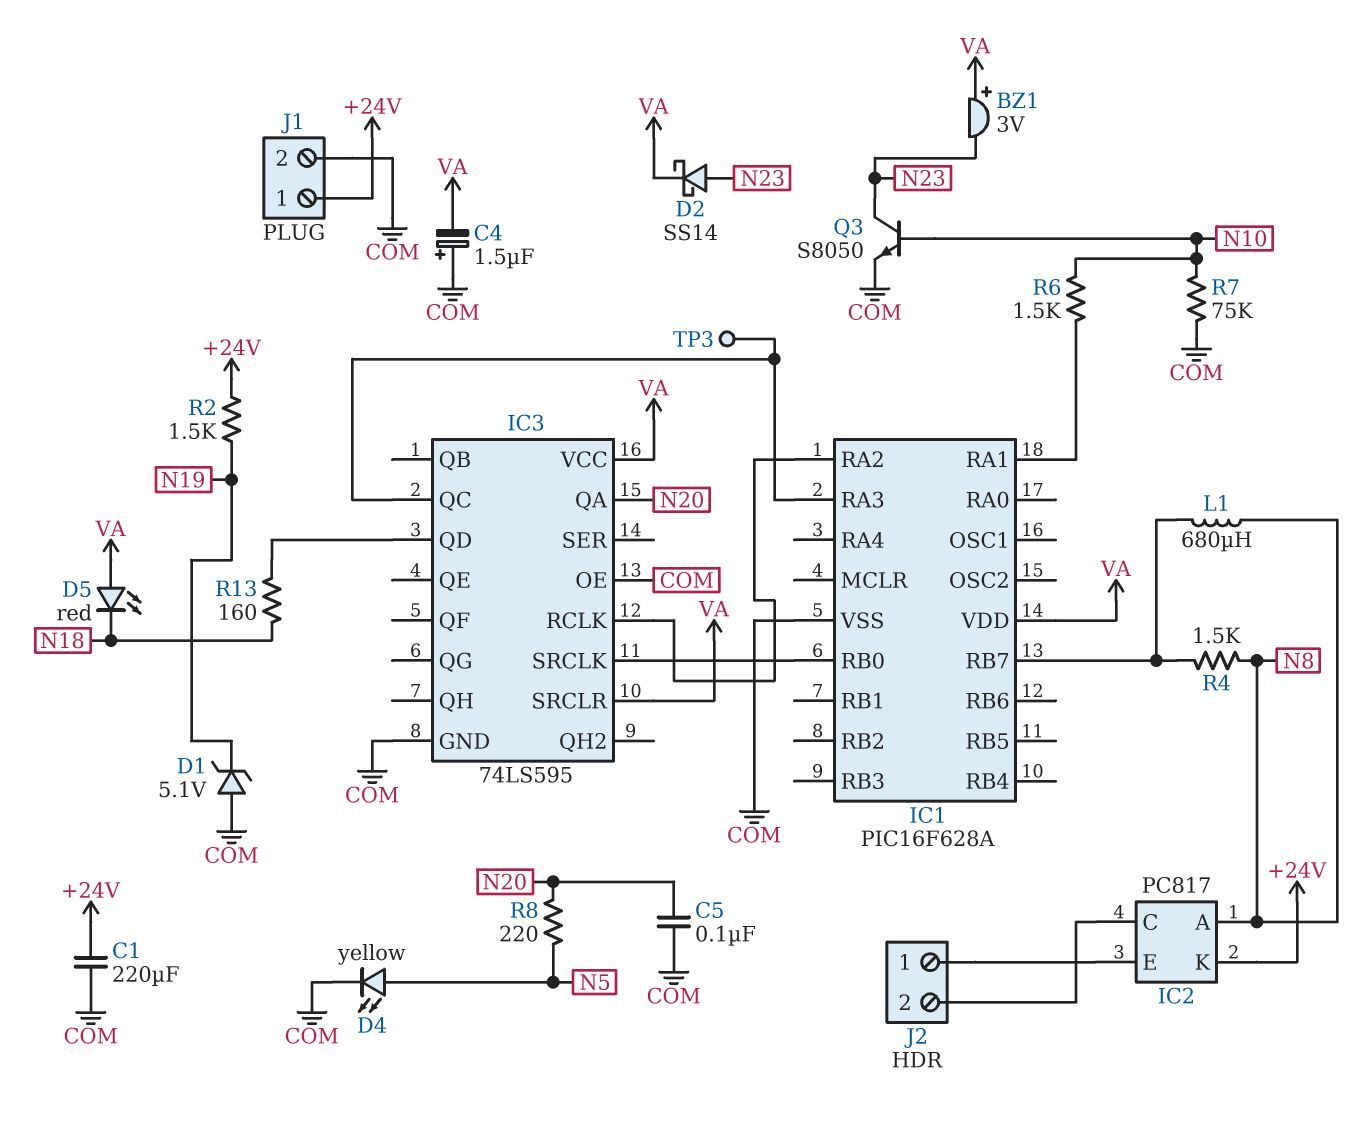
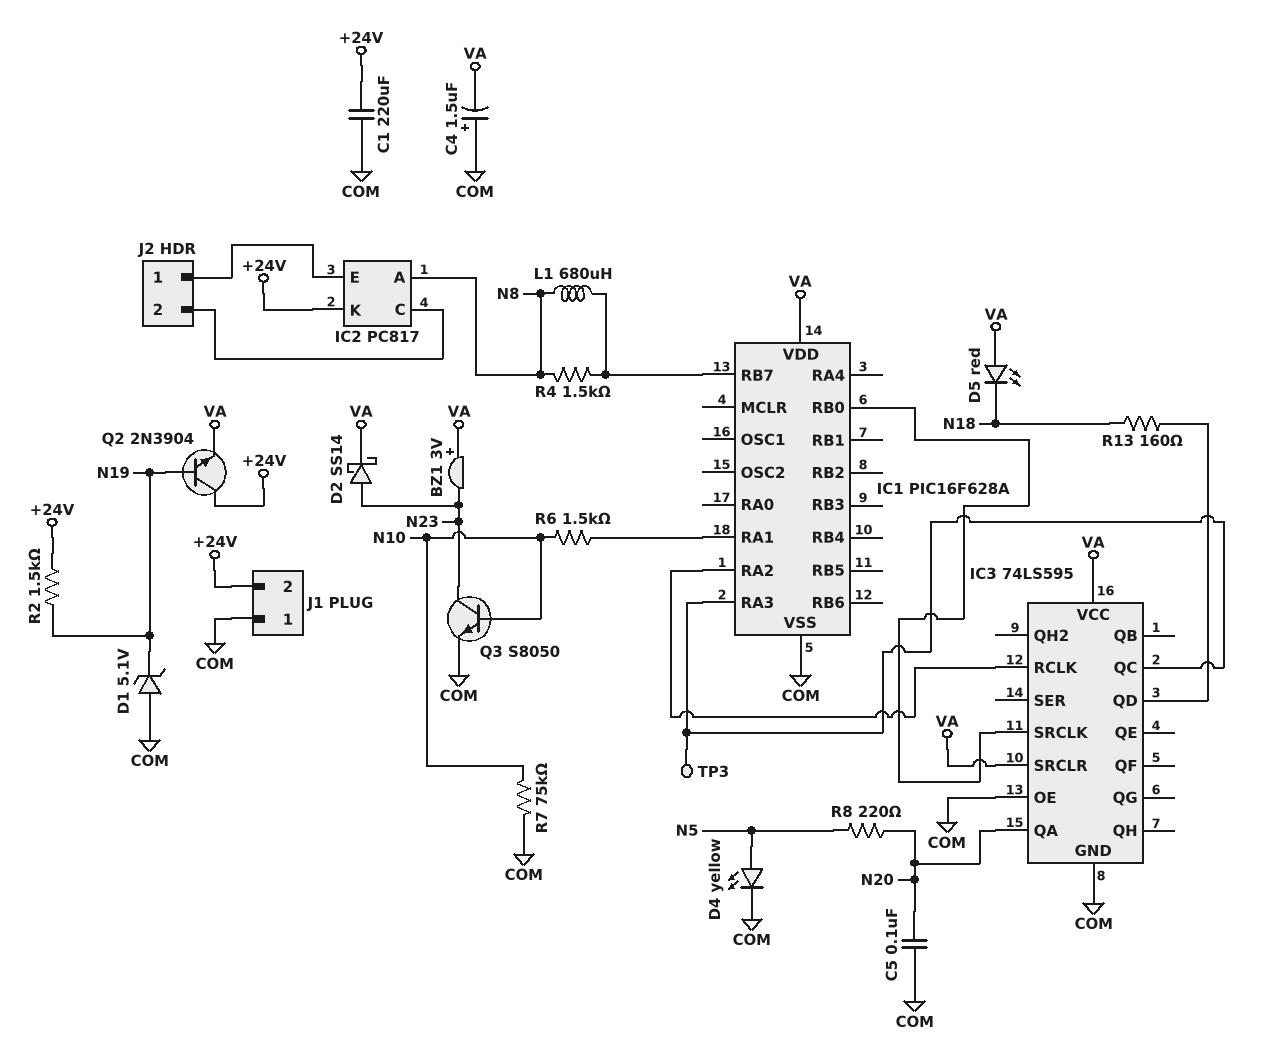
J1 pin 1: +24V -> COM
J1 pin 2: COM -> +24V
Q2: none -> NPN 2N3904 (B N19, C +24V, E VA)

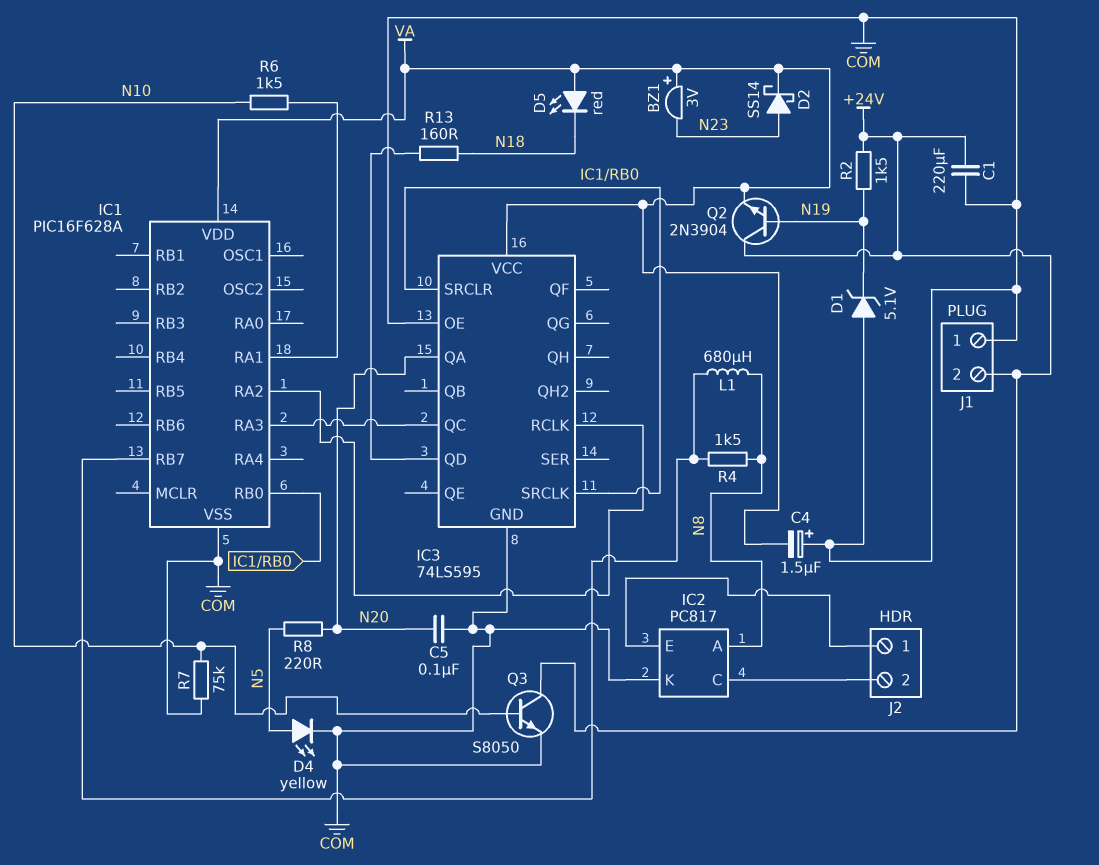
IC2 pin K: +24V -> COM
IC3 pin SRCLR: VA -> IC1/RB0
Q3: NPN S8050 (B N10, C N23, E COM) -> NPN S8050 (B N10, C +24V, E COM)
TP3: test point (IC1/RA3) -> none

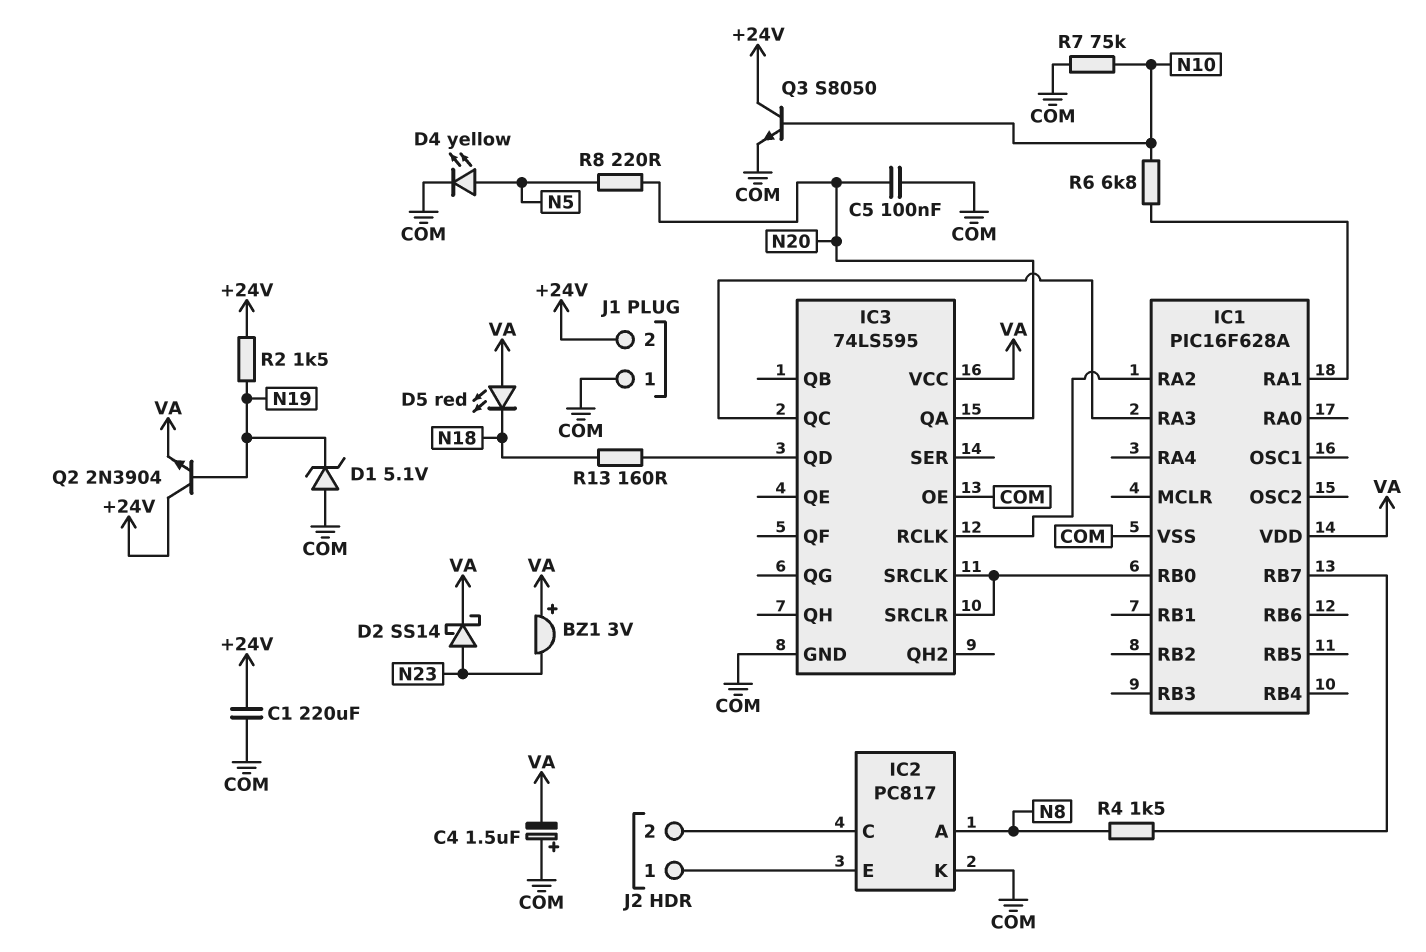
L1: 680uH (IC1/RB7, N8) -> none
R6: 1.5k (IC1/RA1, N10) -> 6.8k (IC1/RA1, N10)

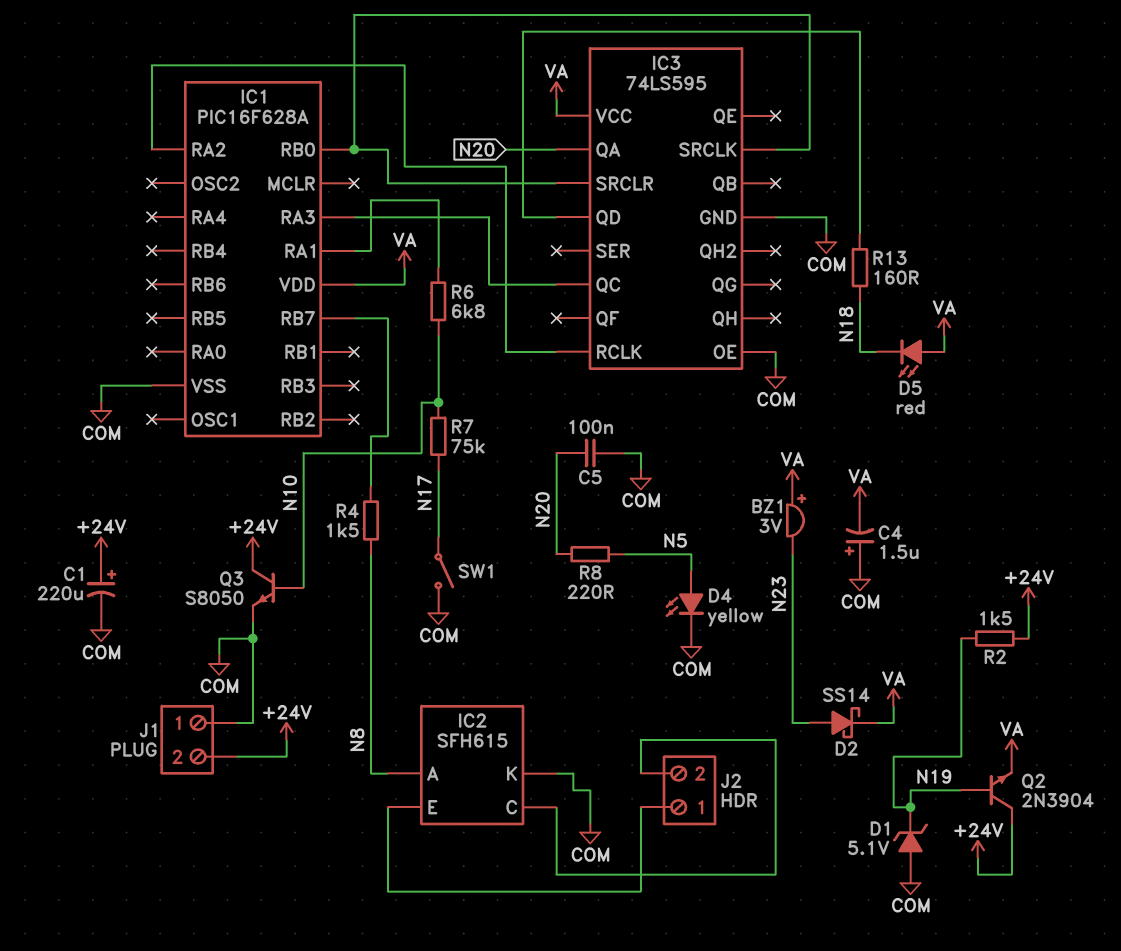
C1: 220uF (+24V, COM) -> 220uF (plus +24V, minus COM)
IC2: PC817 -> SFH615
R7: 75k (COM, N10) -> 75k (N10, N17)
SW1: none -> switch (COM, N17)

